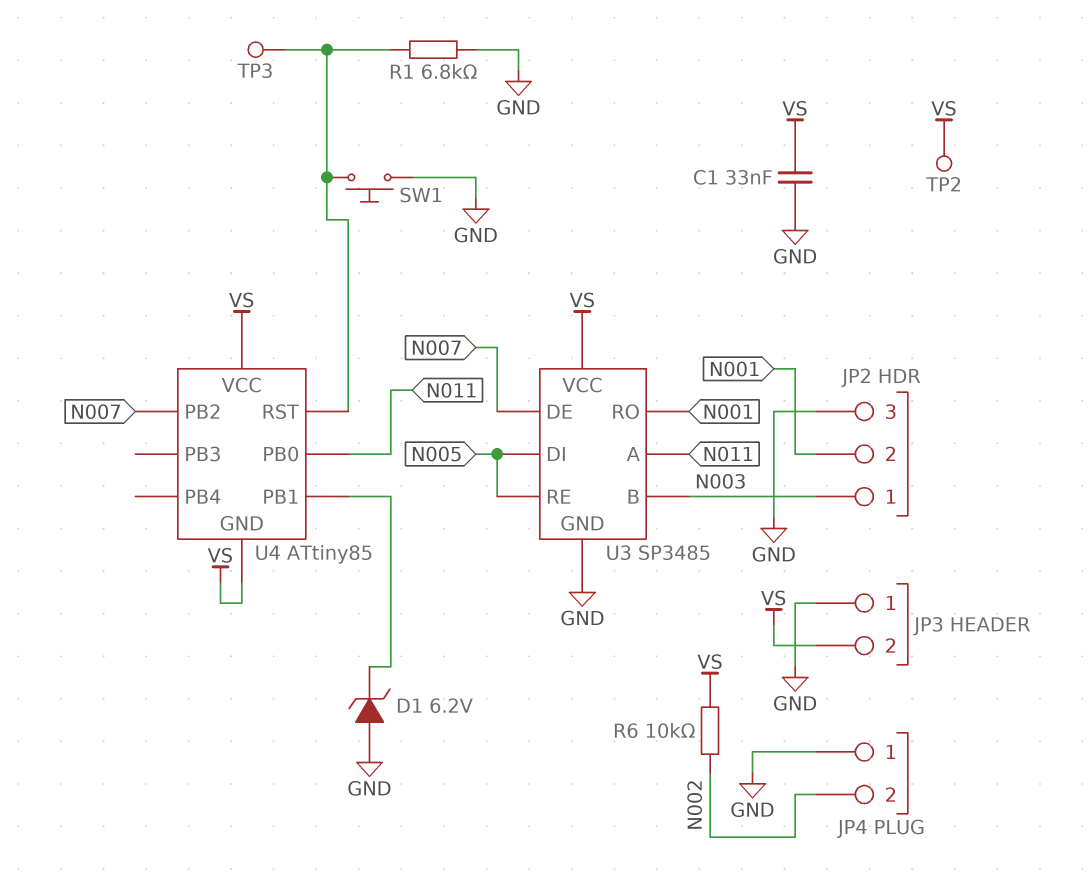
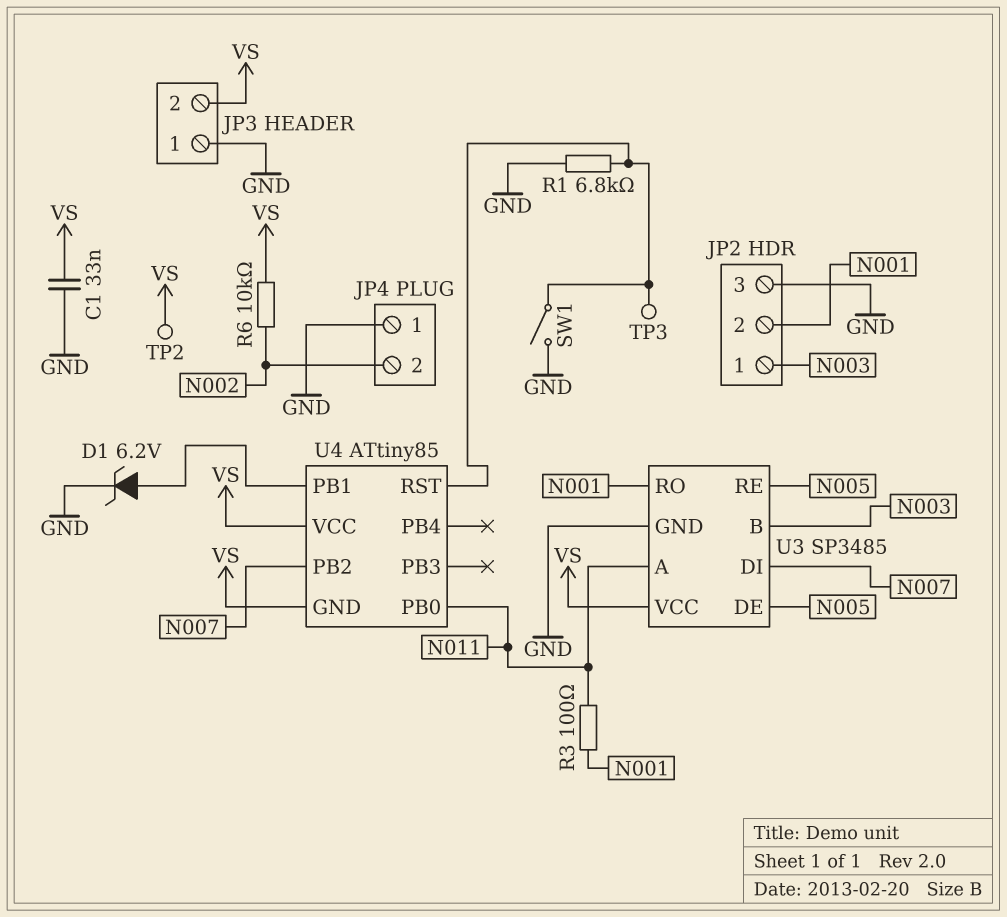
D1: zener 6.2V (A GND, K U4/PB1) -> zener 6.2V (A U4/PB1, K GND)
R3: none -> 100 (N001, N011)
SW1: button (GND, U4/RST) -> switch (GND, U4/RST)
U3 pin DE: N007 -> N005
U3 pin DI: N005 -> N007

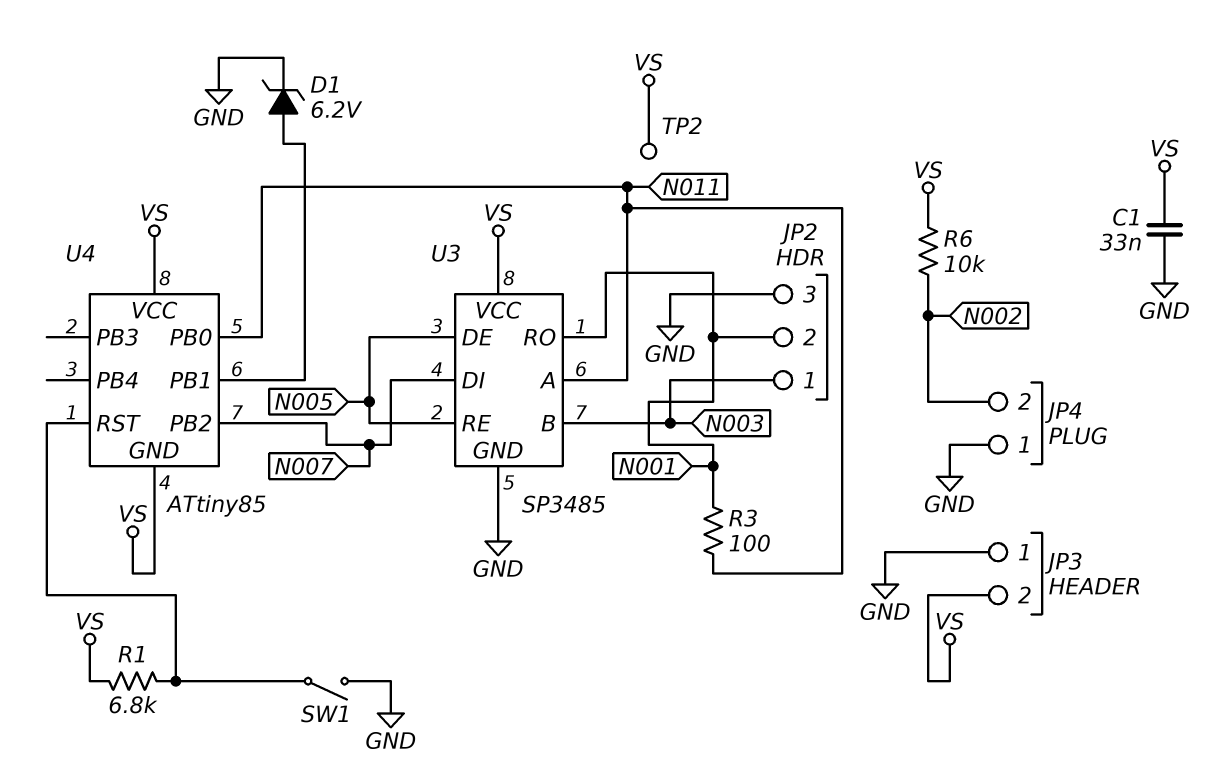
R1: 6.8k (GND, U4/RST) -> 6.8k (U4/RST, VS)
TP3: test point (U4/RST) -> none

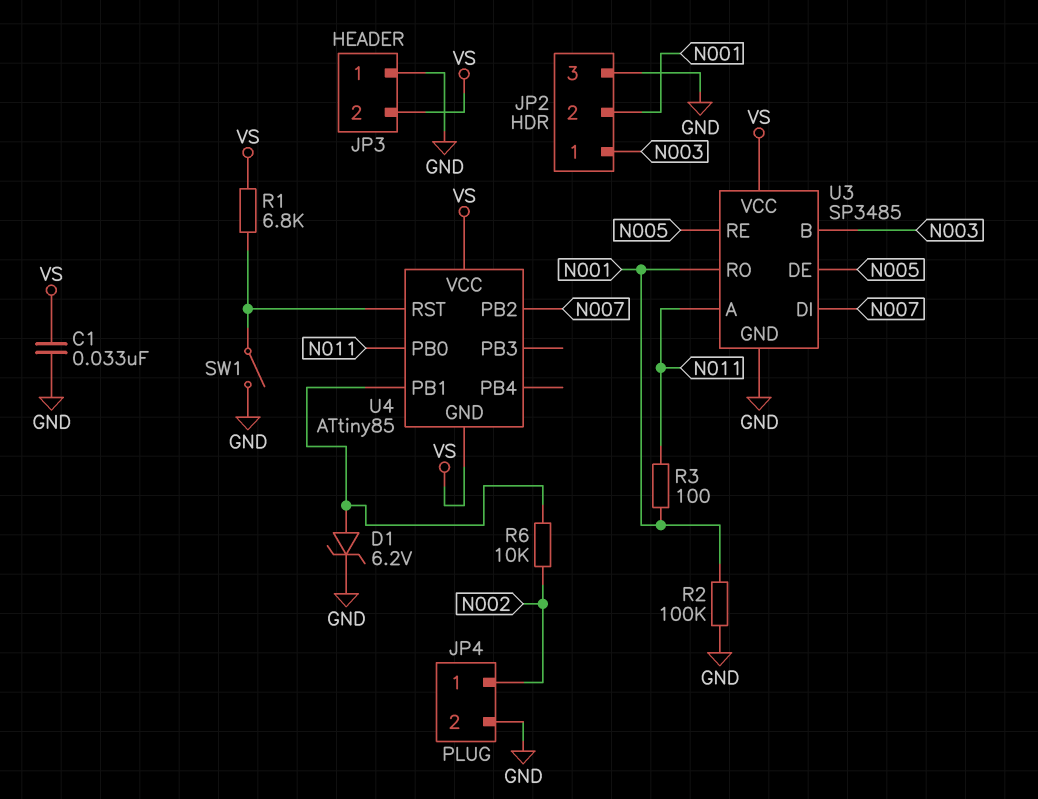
JP4 pin 1: GND -> N002
JP4 pin 2: N002 -> GND
R2: none -> 100k (GND, N001)
R6: 10k (N002, VS) -> 10k (N002, U4/PB1)
TP2: test point (VS) -> none

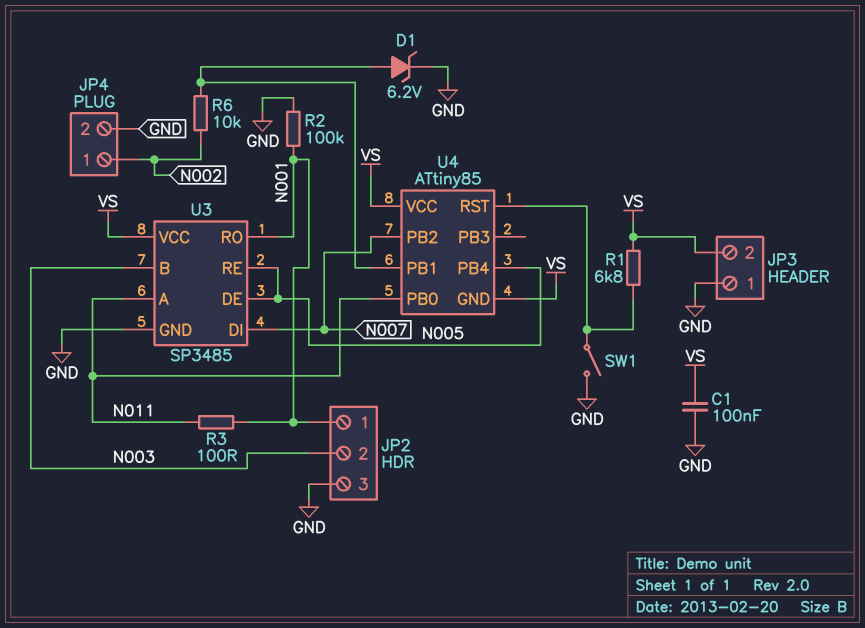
C1: 33nF (GND, VS) -> 100nF (GND, VS)
JP2 pin 1: N003 -> N001
JP2 pin 2: N001 -> N003
U4 pin PB4: none -> N005

